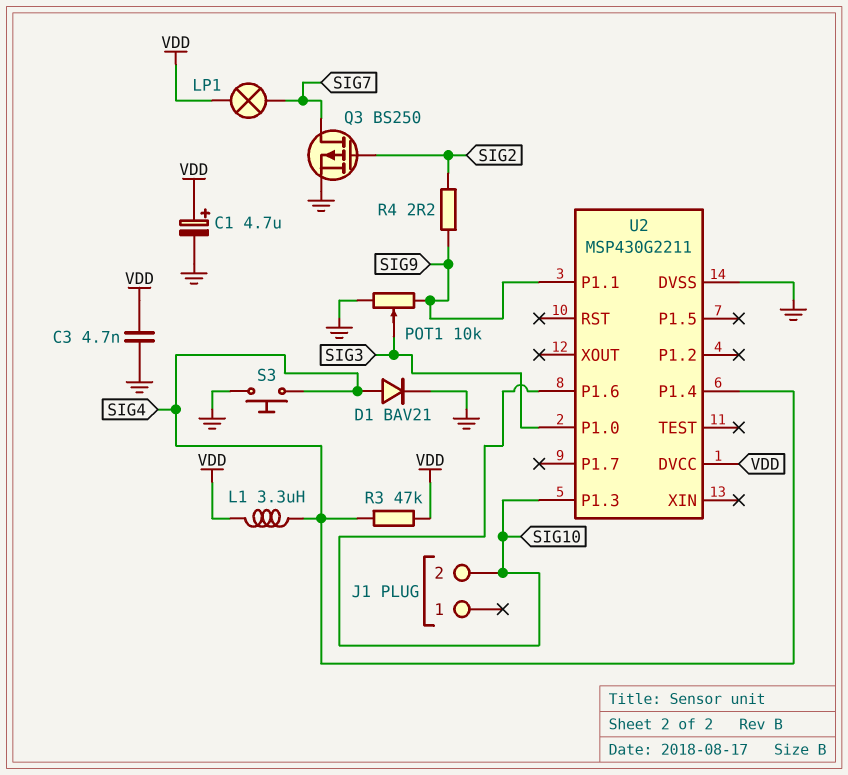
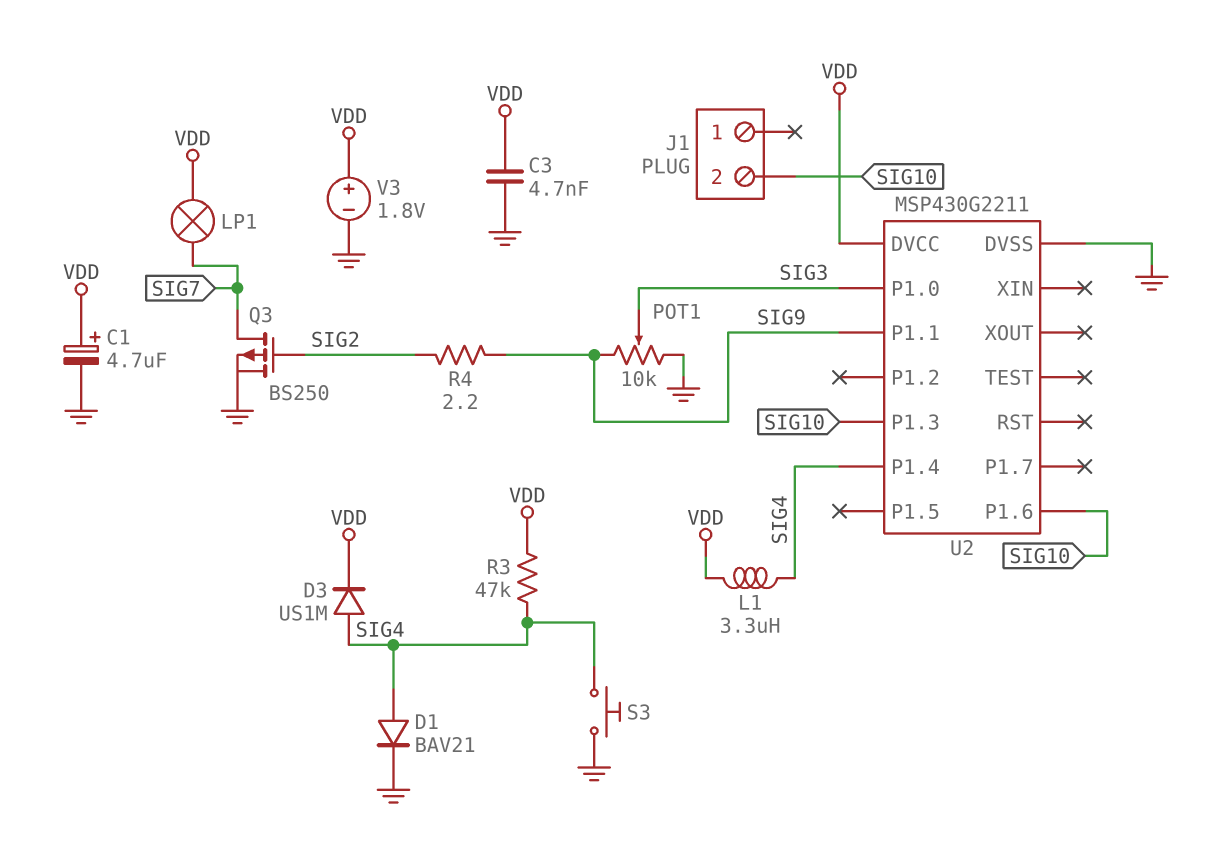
D3: none -> diode US1M (A SIG4, K VDD)
V3: none -> 1.8V (plus VDD, minus GND)

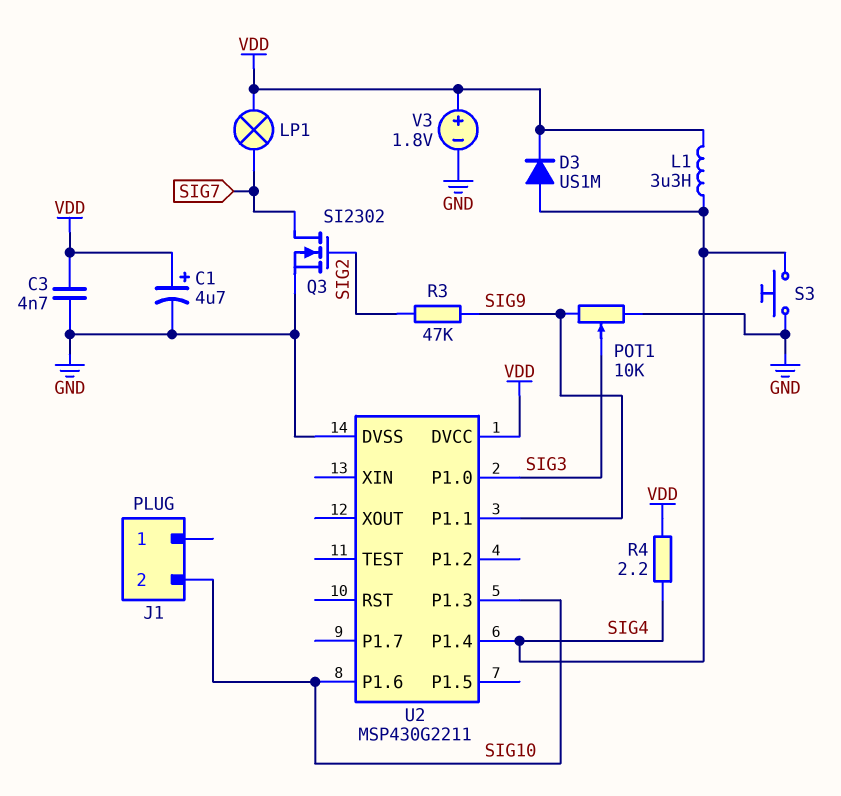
D1: diode BAV21 (A SIG4, K GND) -> none
Q3: PMOS BS250 (G SIG2, D SIG7, S GND) -> NMOS SI2302 (G SIG2, D SIG7, S GND)
R3: 47k (SIG4, VDD) -> 47k (SIG2, SIG9)
R4: 2.2 (SIG2, SIG9) -> 2.2 (SIG4, VDD)

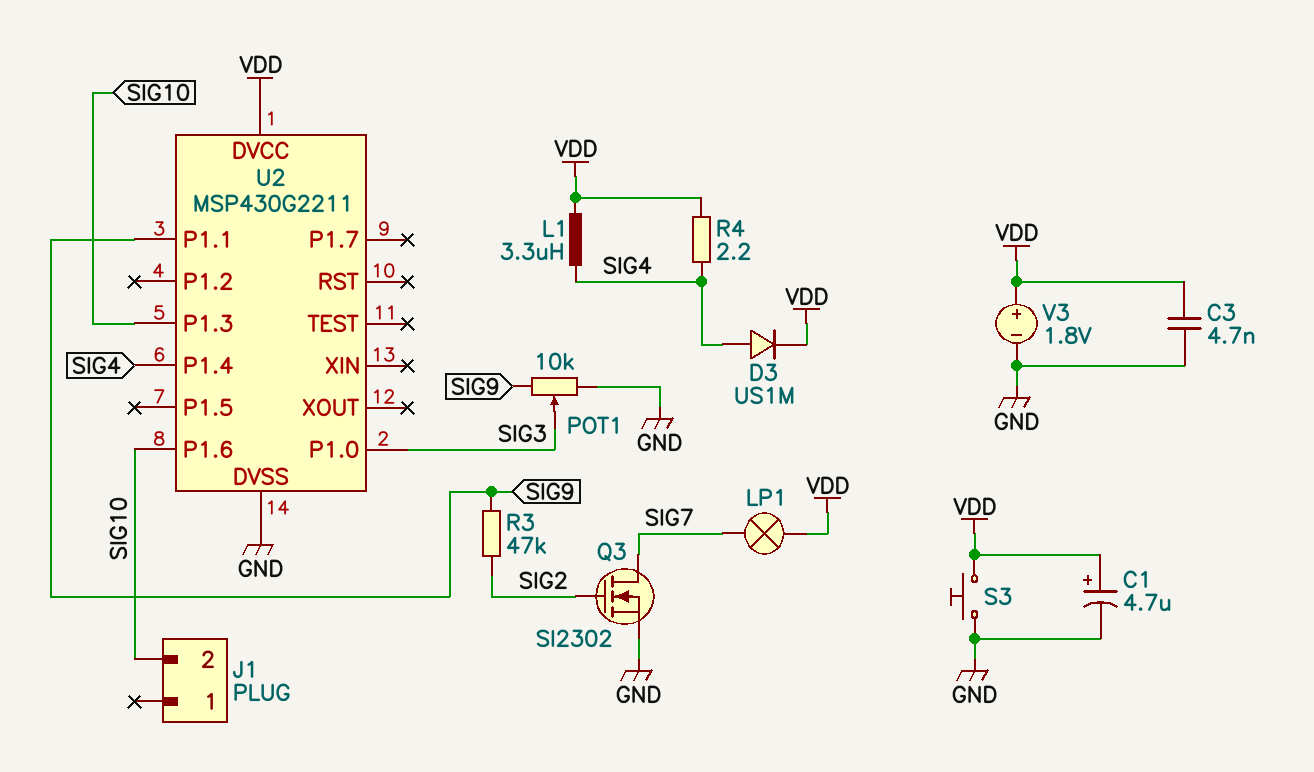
S3: button (GND, SIG4) -> button (GND, VDD)

